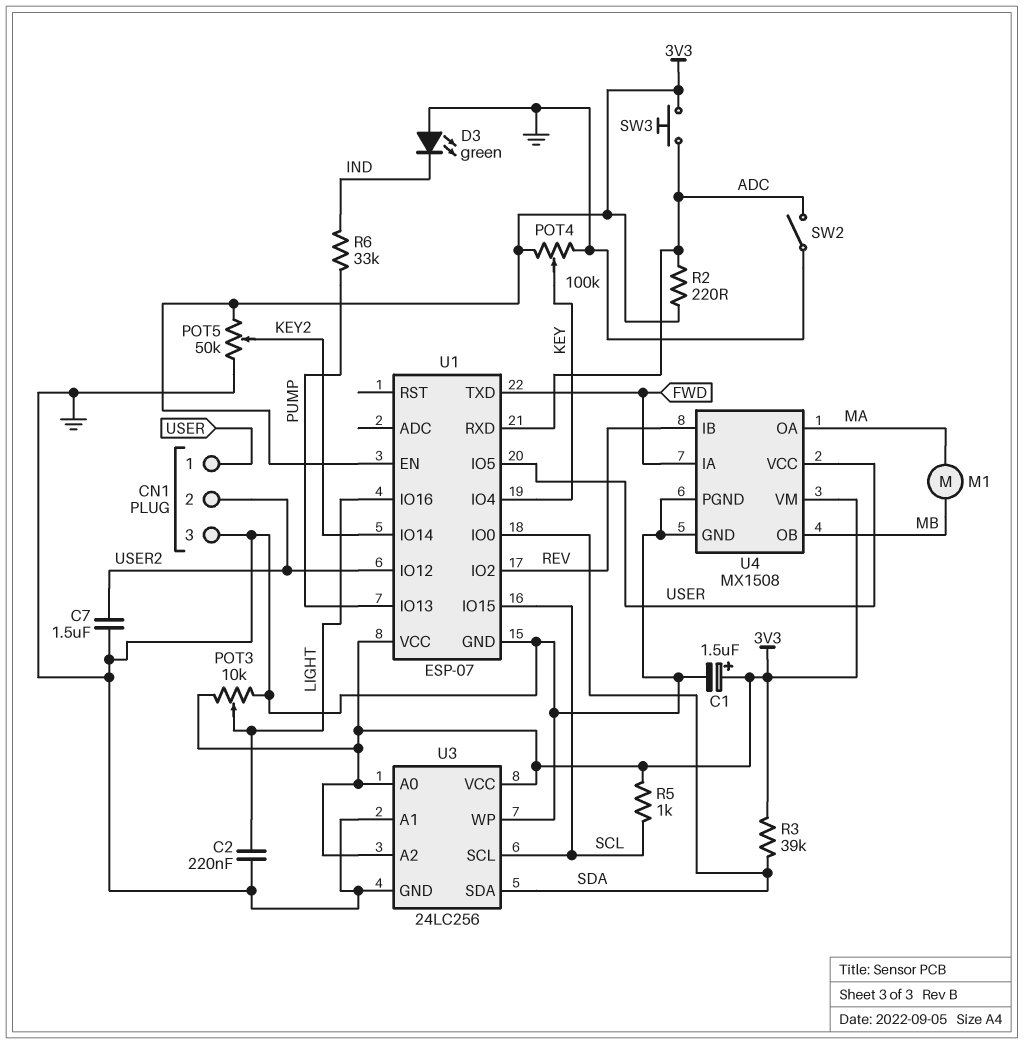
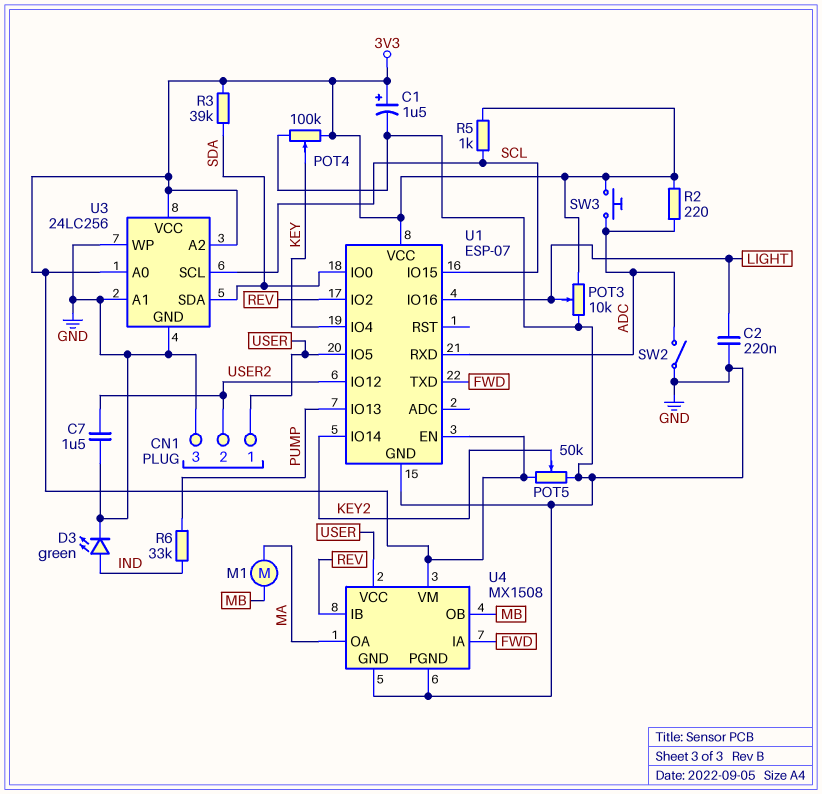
D3: LED green (A GND, K IND) -> LED green (A IND, K GND)

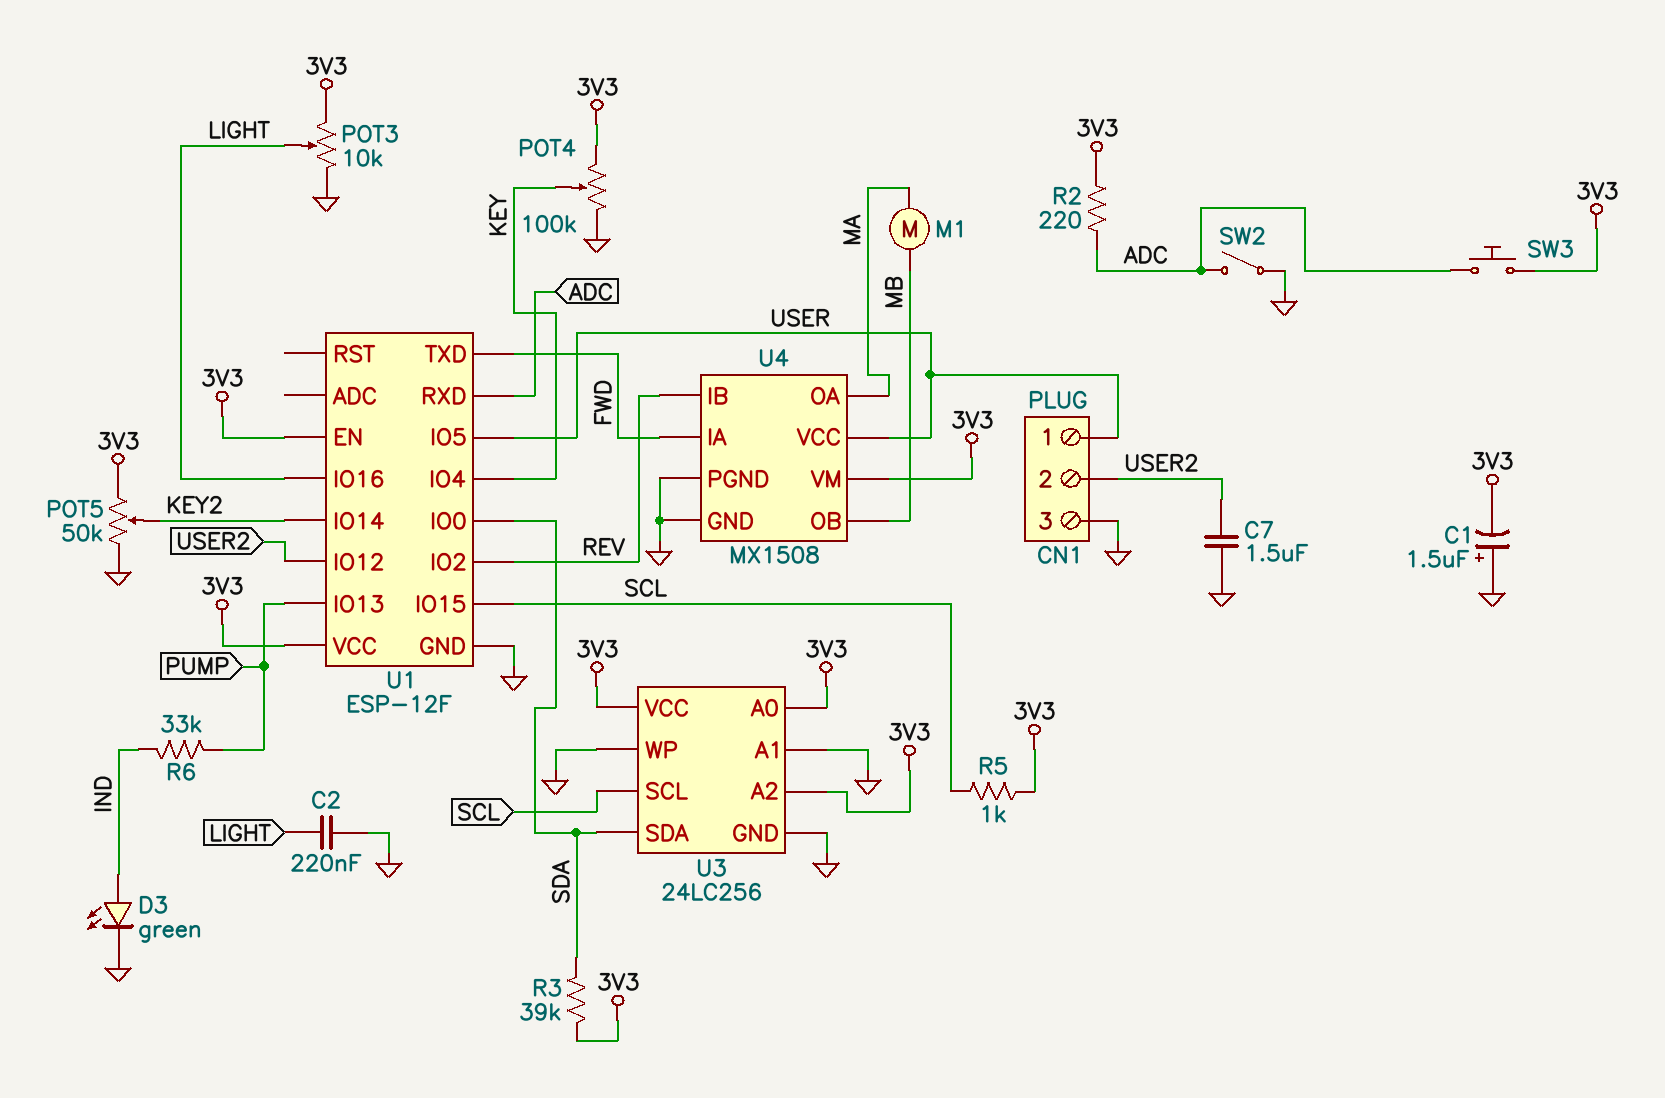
C1: 1.5uF (plus 3V3, minus GND) -> 1.5uF (plus GND, minus 3V3)
U1: ESP-07 -> ESP-12F

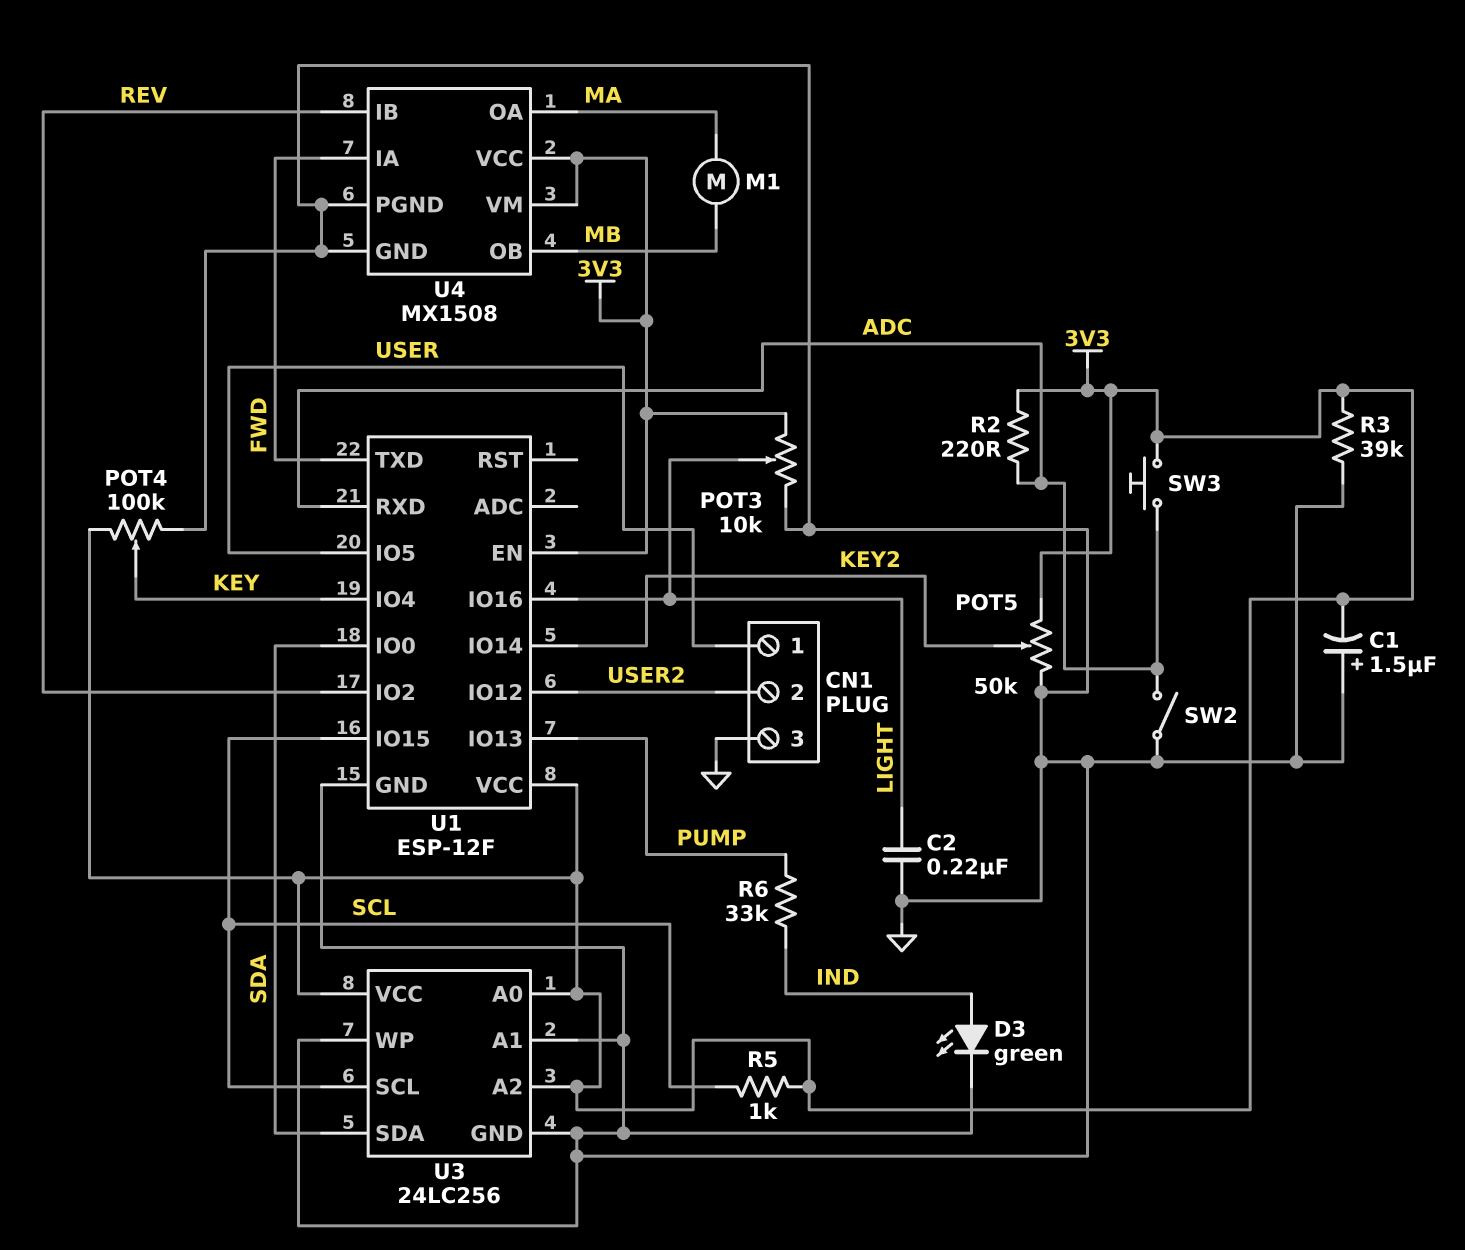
C7: 1.5uF (GND, USER2) -> none
R3: 39k (3V3, SDA) -> 39k (3V3, GND)
U4 pin VCC: USER -> 3V3

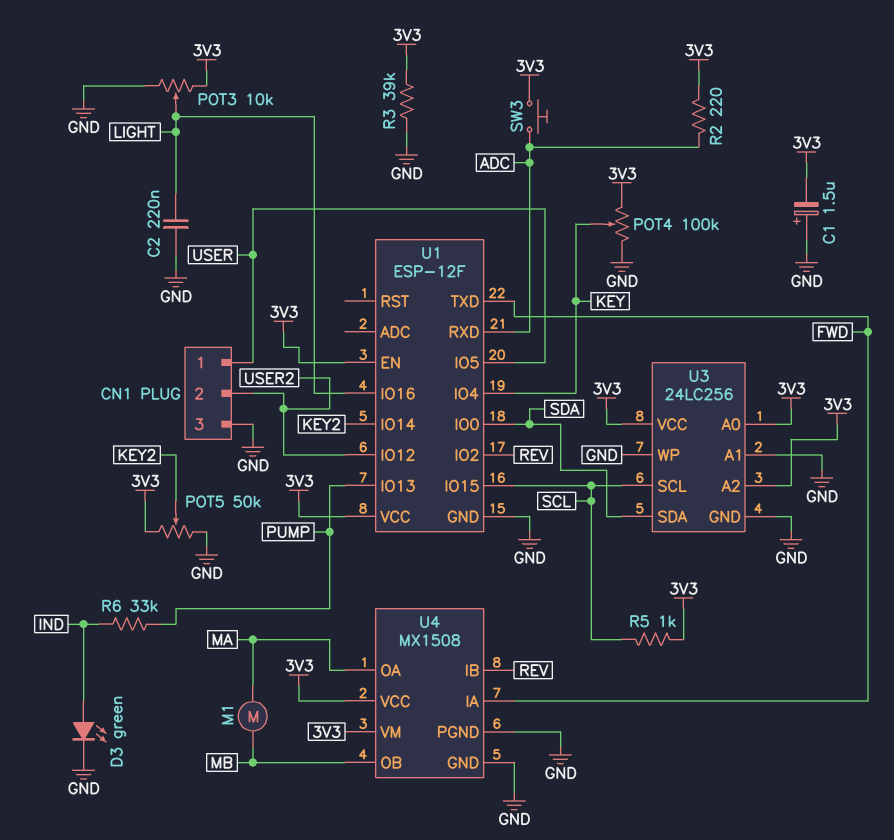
SW2: switch (ADC, GND) -> none

